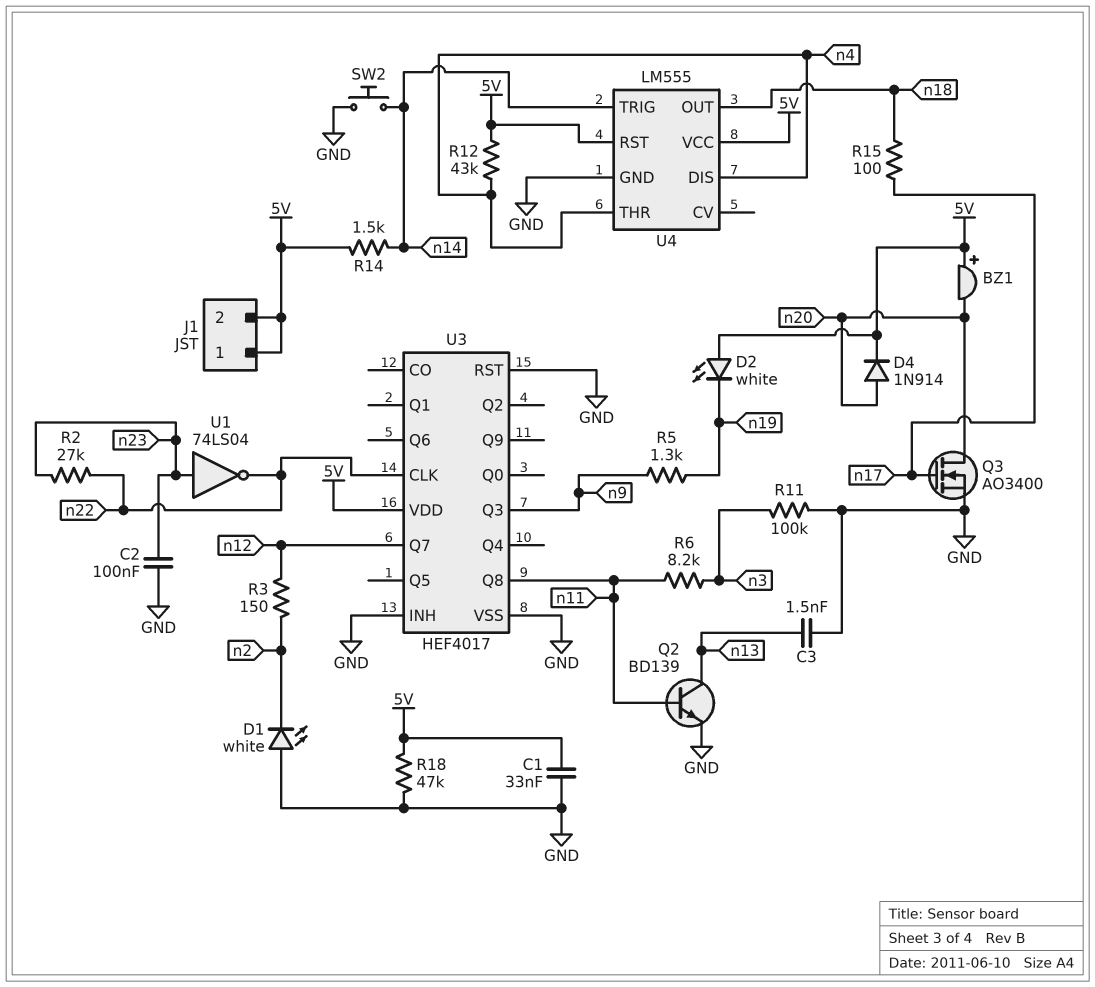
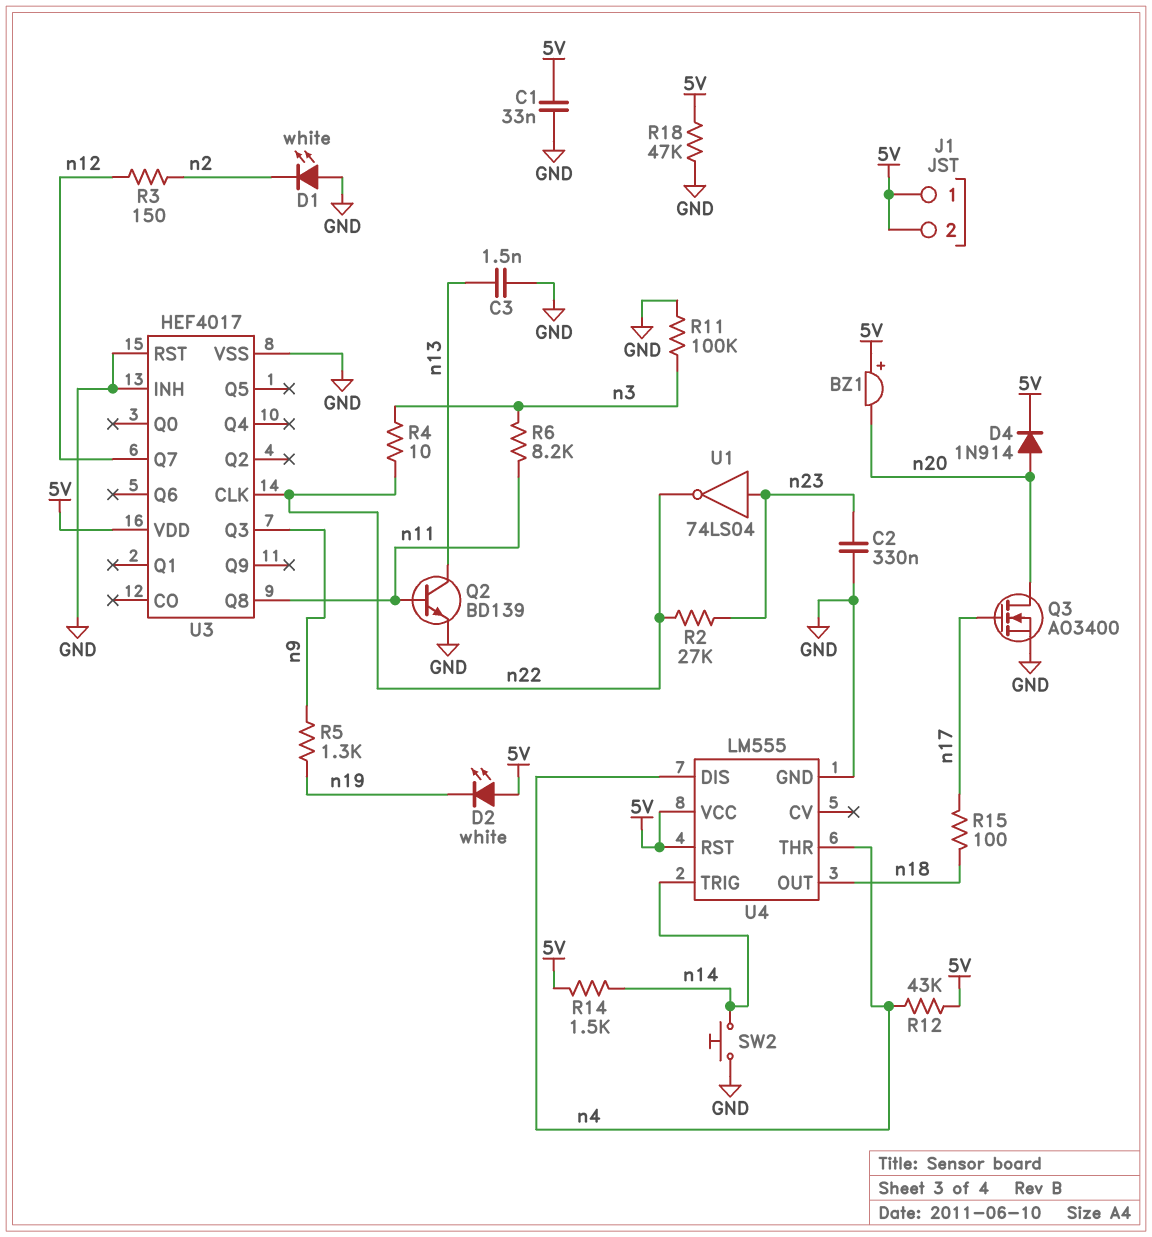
C2: 100nF (GND, n23) -> 330nF (GND, n23)
R4: none -> 10 (n3, n22)

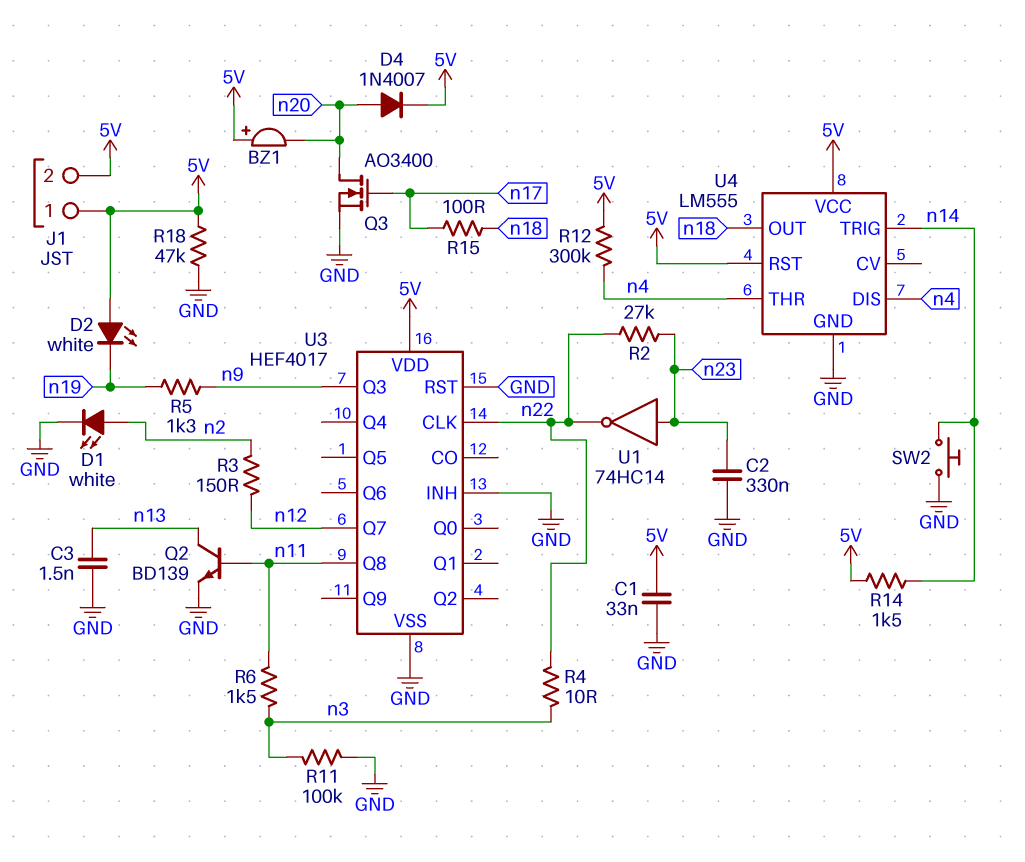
D1: LED white (A GND, K n2) -> LED white (A n2, K GND)
D4: diode 1N914 (A n20, K 5V) -> diode 1N4007 (A n20, K 5V)
R6: 8.2k (n3, n11) -> 1.5k (n3, n11)
R12: 43k (5V, n4) -> 300k (5V, n4)
U1: NOT 74LS04 (in n23, out n22) -> NOT 74HC14 (in n23, out n22)

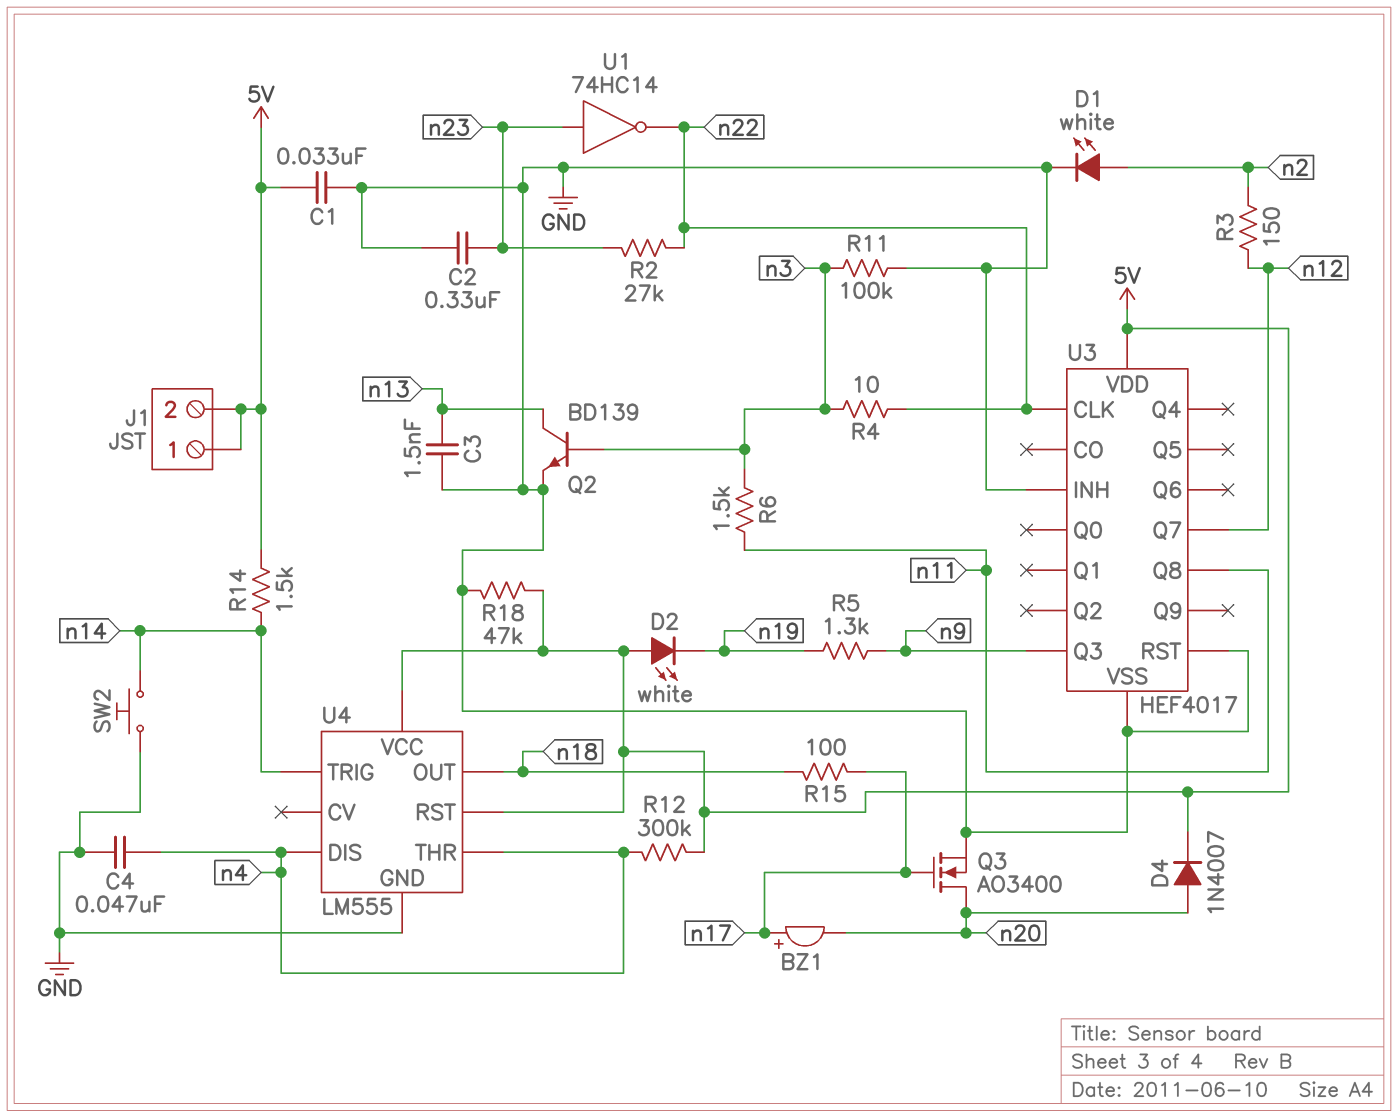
BZ1: buzzer (plus 5V, minus n20) -> buzzer (plus n17, minus n20)
C4: none -> 47nF (GND, n4)
Q2: NPN BD139 (B n11, C n13, E GND) -> NPN BD139 (B n3, C n13, E GND)

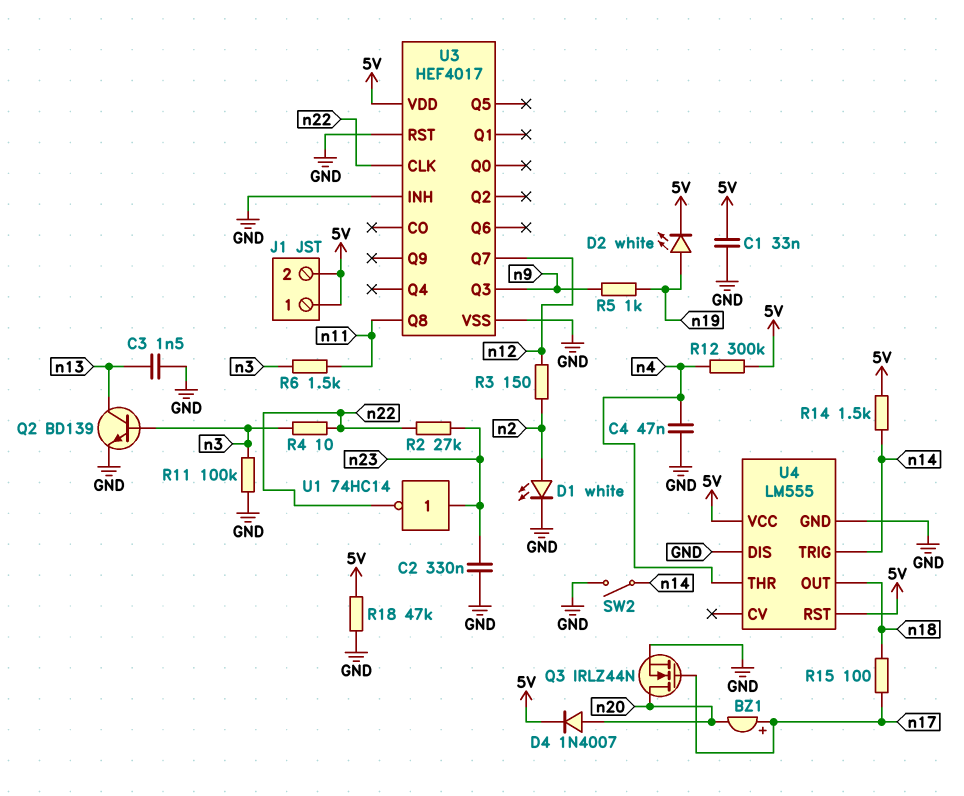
D2: LED white (A 5V, K n19) -> LED white (A n19, K 5V)
Q3: NMOS AO3400 (G n17, D n20, S GND) -> NMOS IRLZ44N (G n17, D n20, S GND)
R5: 1.3k (n9, n19) -> 1k (n9, n19)
SW2: button (GND, n14) -> switch (GND, n14)
U4 pin DIS: n4 -> GND

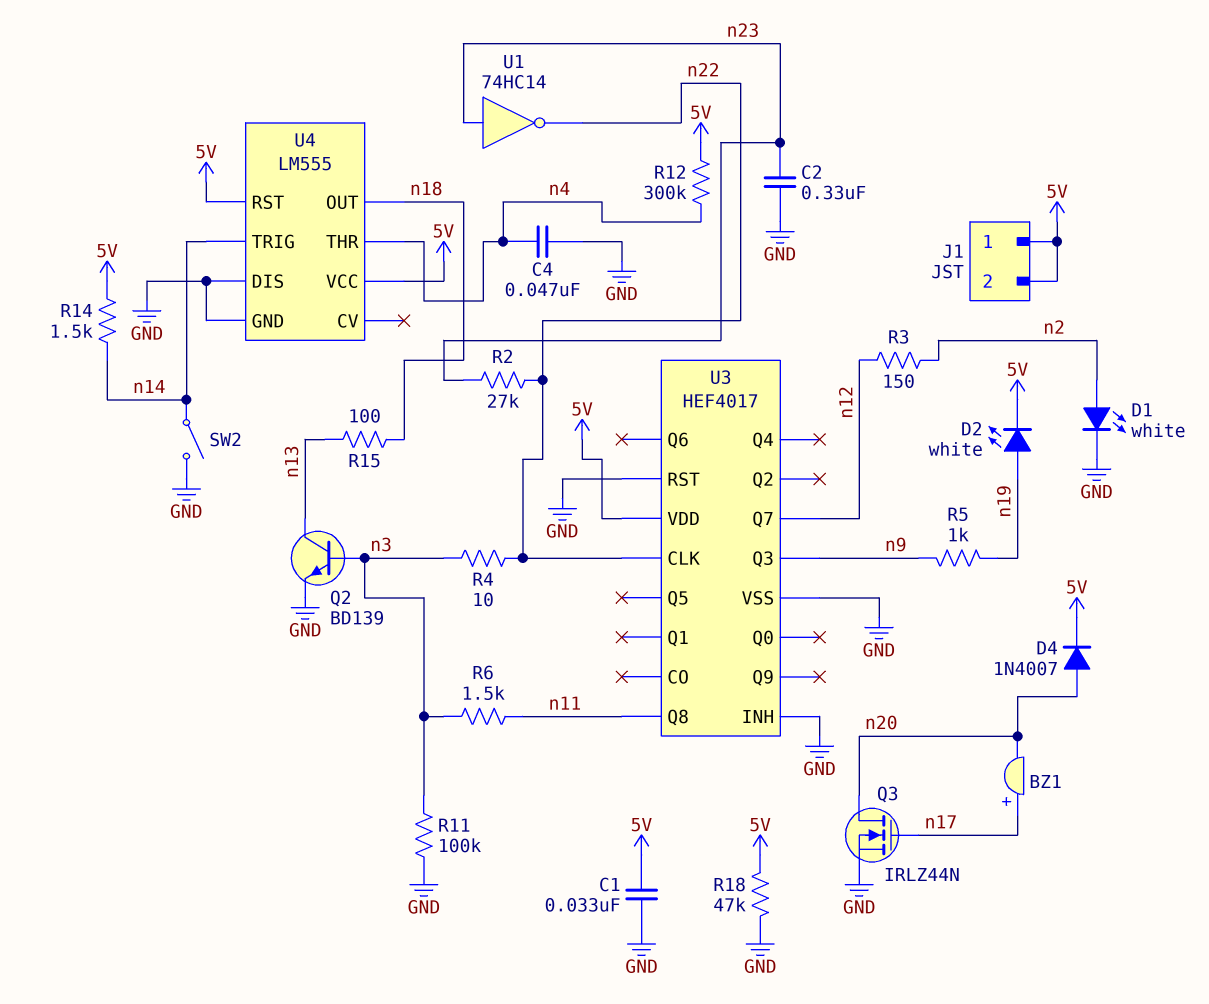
C3: 1.5nF (GND, n13) -> none
R15: 100 (n17, n18) -> 100 (n13, n18)

